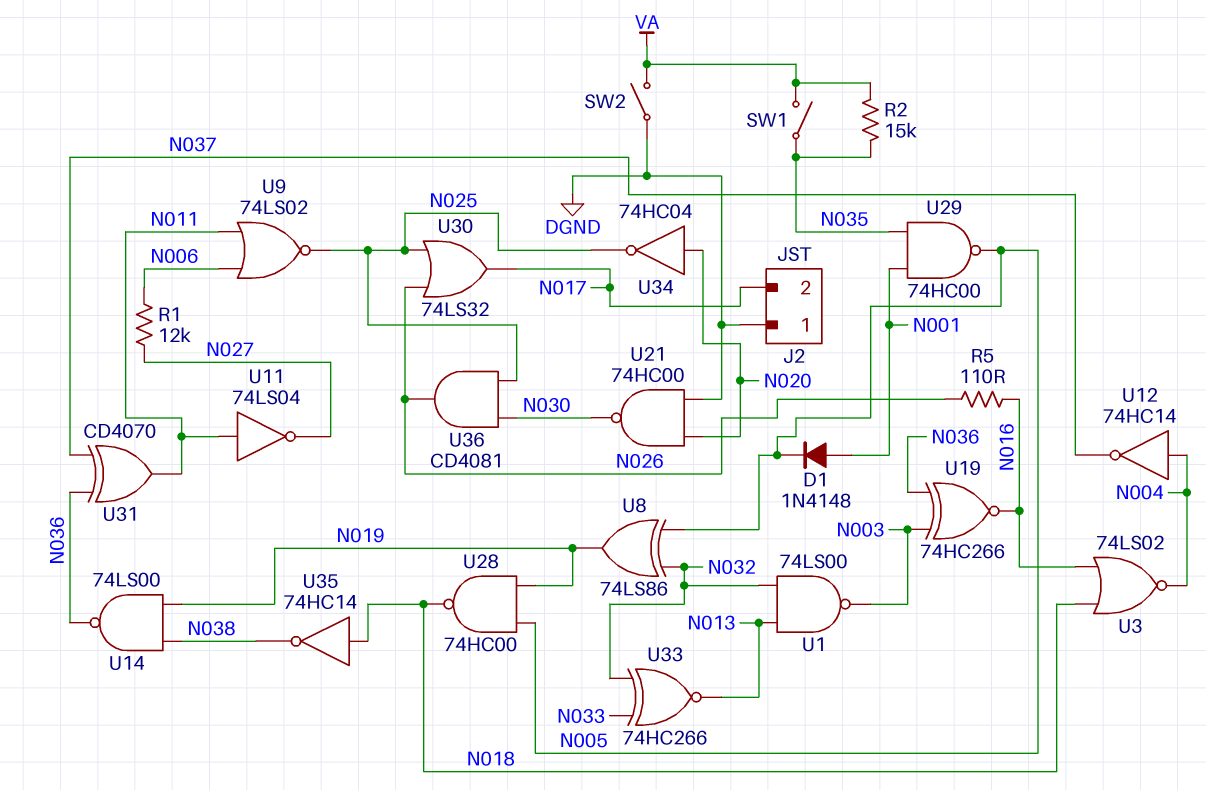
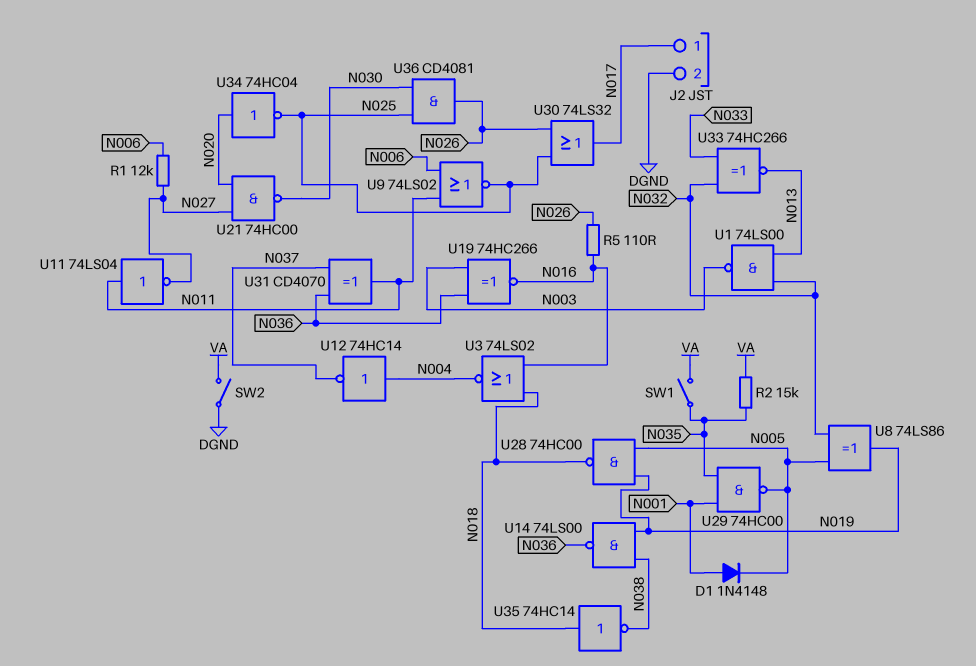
J2 pin 1: DGND -> N017
J2 pin 2: N017 -> DGND
U21: NAND 74HC00 (in DGND, in N020, out N030) -> NAND 74HC00 (in N020, in N027, out N030)

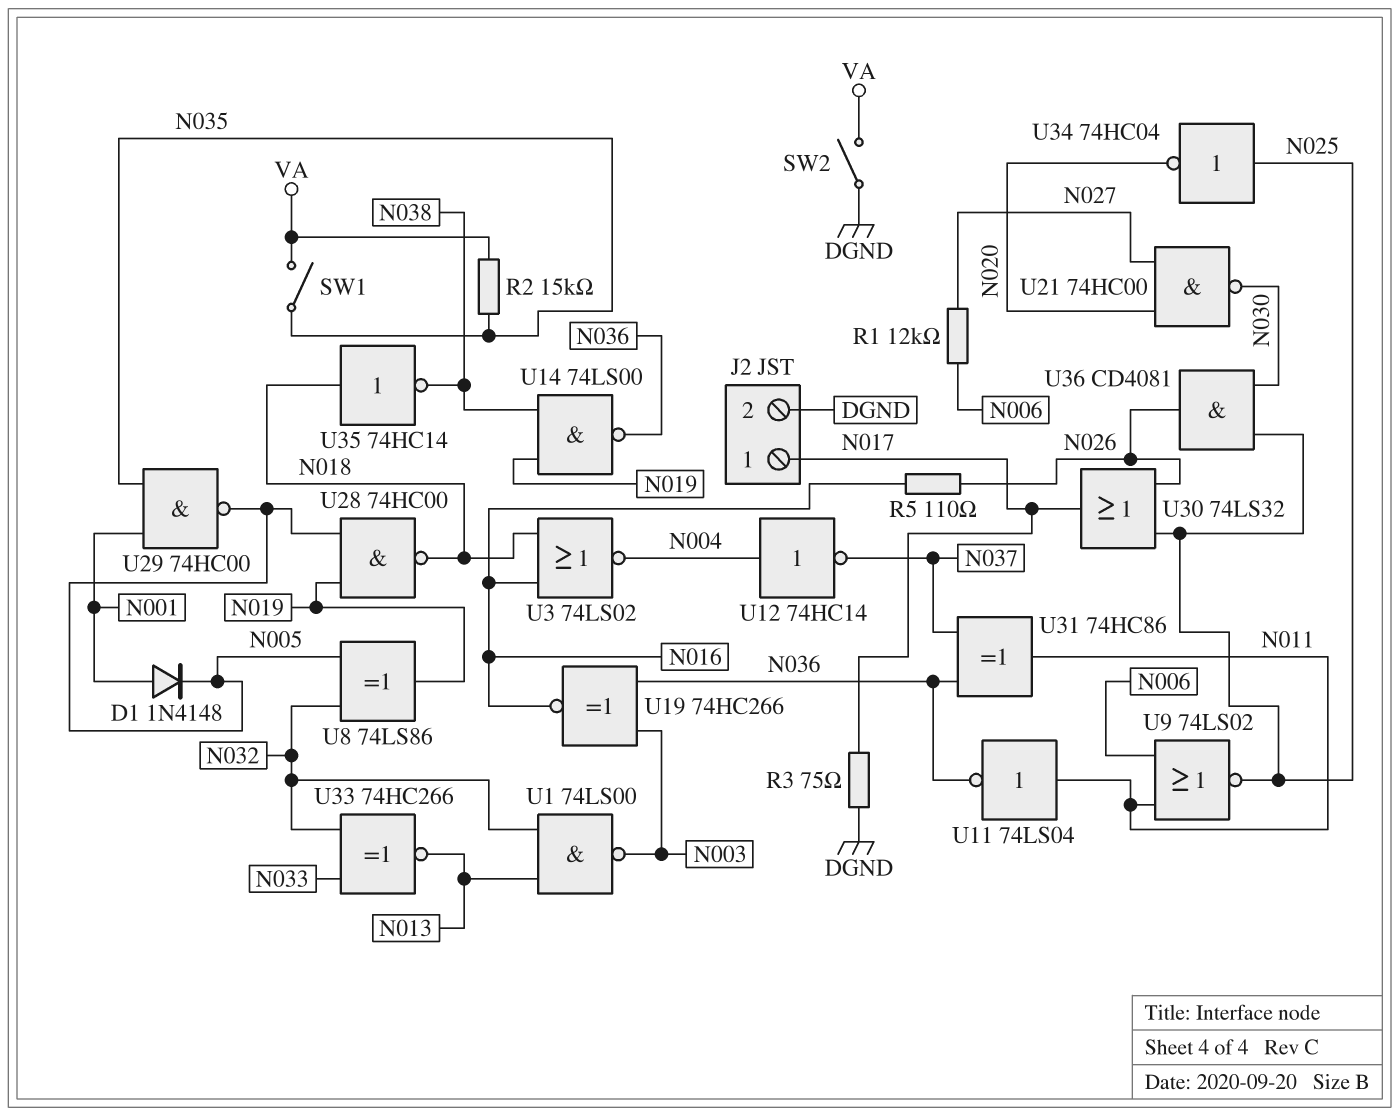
R3: none -> 75 (DGND, N017)
U11: NOT 74LS04 (in N011, out N027) -> NOT 74LS04 (in N011, out N036)
U31: XOR CD4070 (in N036, in N037, out N011) -> XOR 74HC86 (in N036, in N037, out N011)
U34: NOT 74HC04 (in N020, out N025) -> NOT 74HC04 (in N025, out N020)

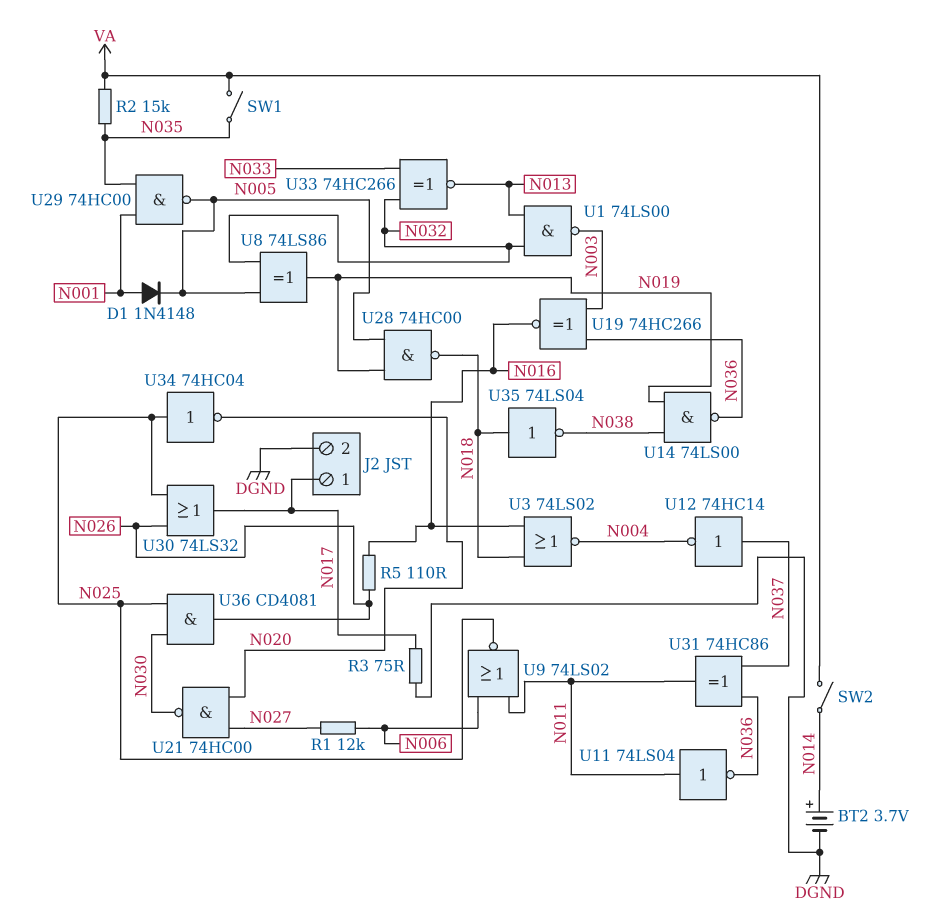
BT2: none -> 3.7V (plus N014, minus DGND)
SW2: switch (DGND, VA) -> switch (N014, VA)
U12: NOT 74HC14 (in N004, out N037) -> NOT 74HC14 (in N037, out N004)
U35: NOT 74HC14 (in N018, out N038) -> NOT 74LS04 (in N018, out N038)

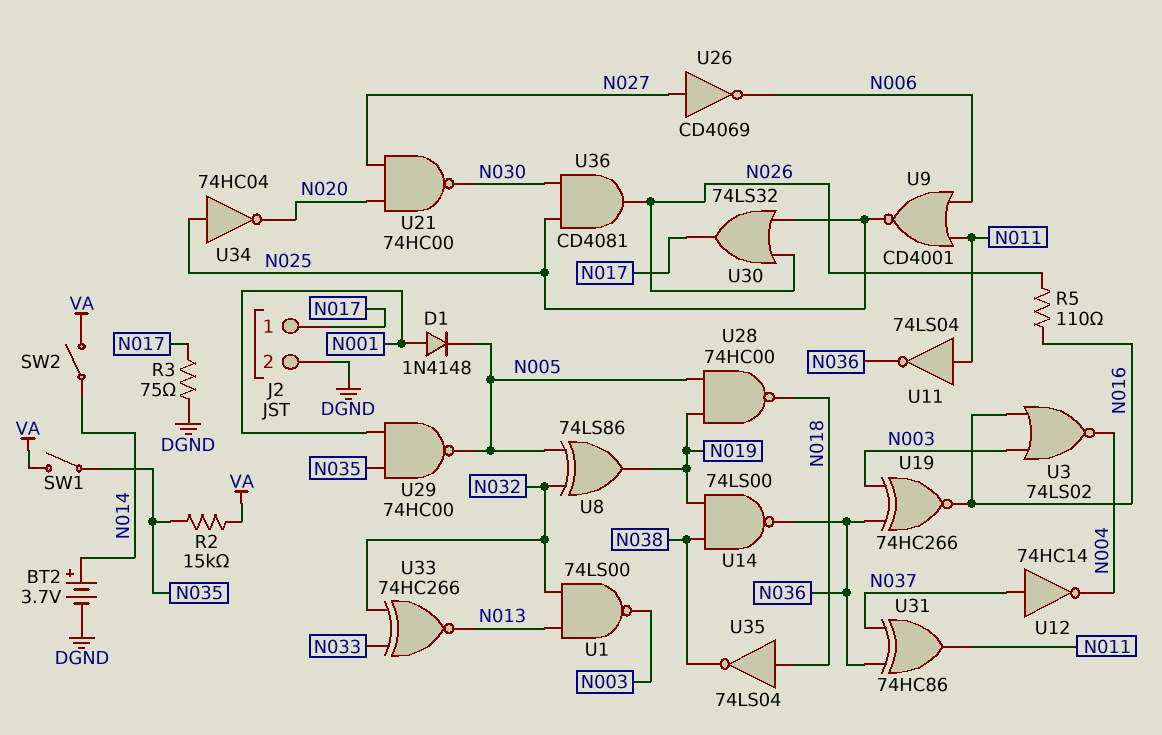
R1: 12k (N006, N027) -> none
U3: NOR 74LS02 (in N016, in N018, out N004) -> NOR 74LS02 (in N003, in N016, out N004)
U9: NOR 74LS02 (in N006, in N011, out N025) -> NOR CD4001 (in N006, in N011, out N025)
U26: none -> NOT CD4069 (in N027, out N006)

